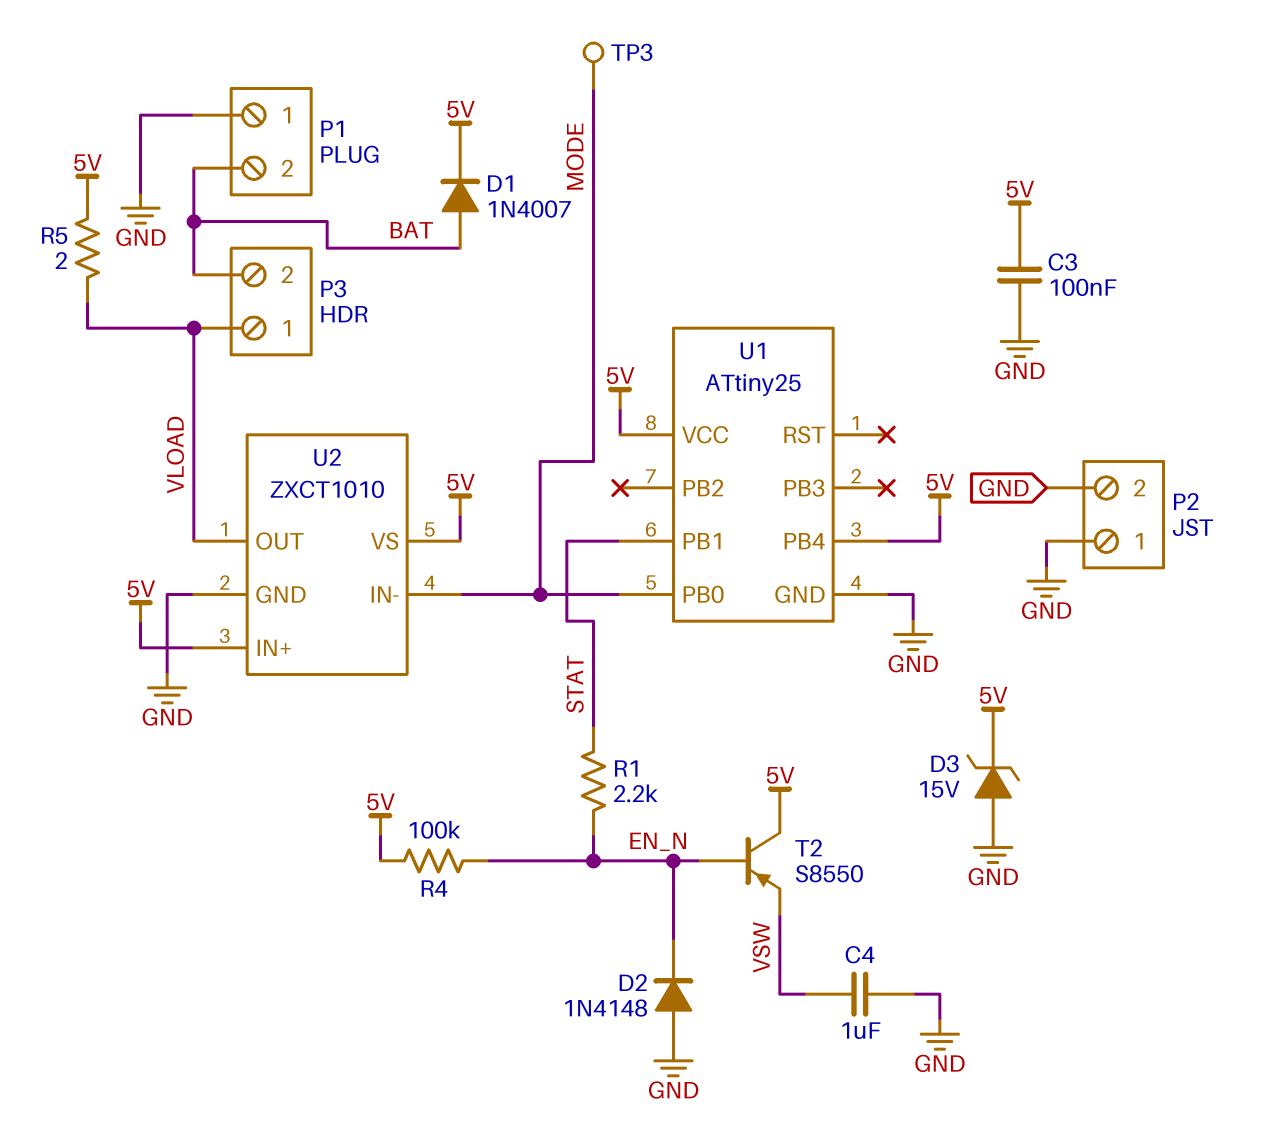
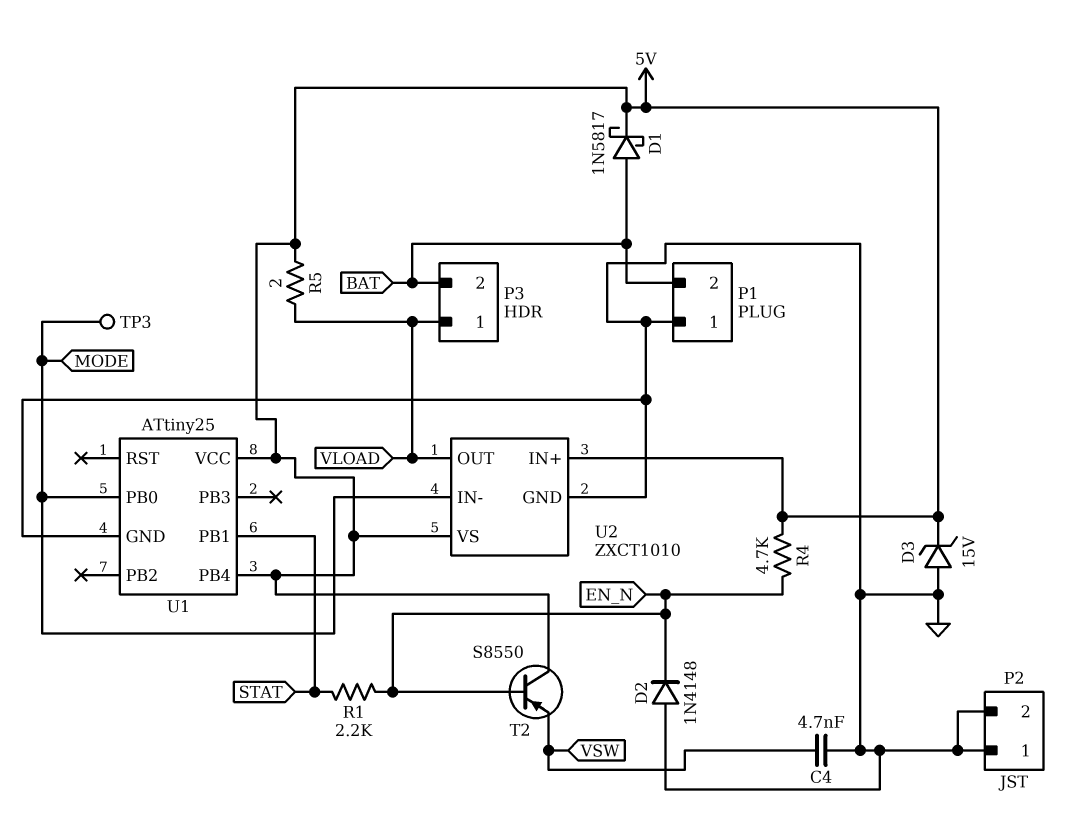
C3: 100nF (5V, GND) -> none
C4: 1uF (GND, VSW) -> 4.7nF (GND, VSW)
D1: diode 1N4007 (A BAT, K 5V) -> schottky 1N5817 (A BAT, K 5V)
R4: 100k (5V, EN_N) -> 4.7k (5V, EN_N)

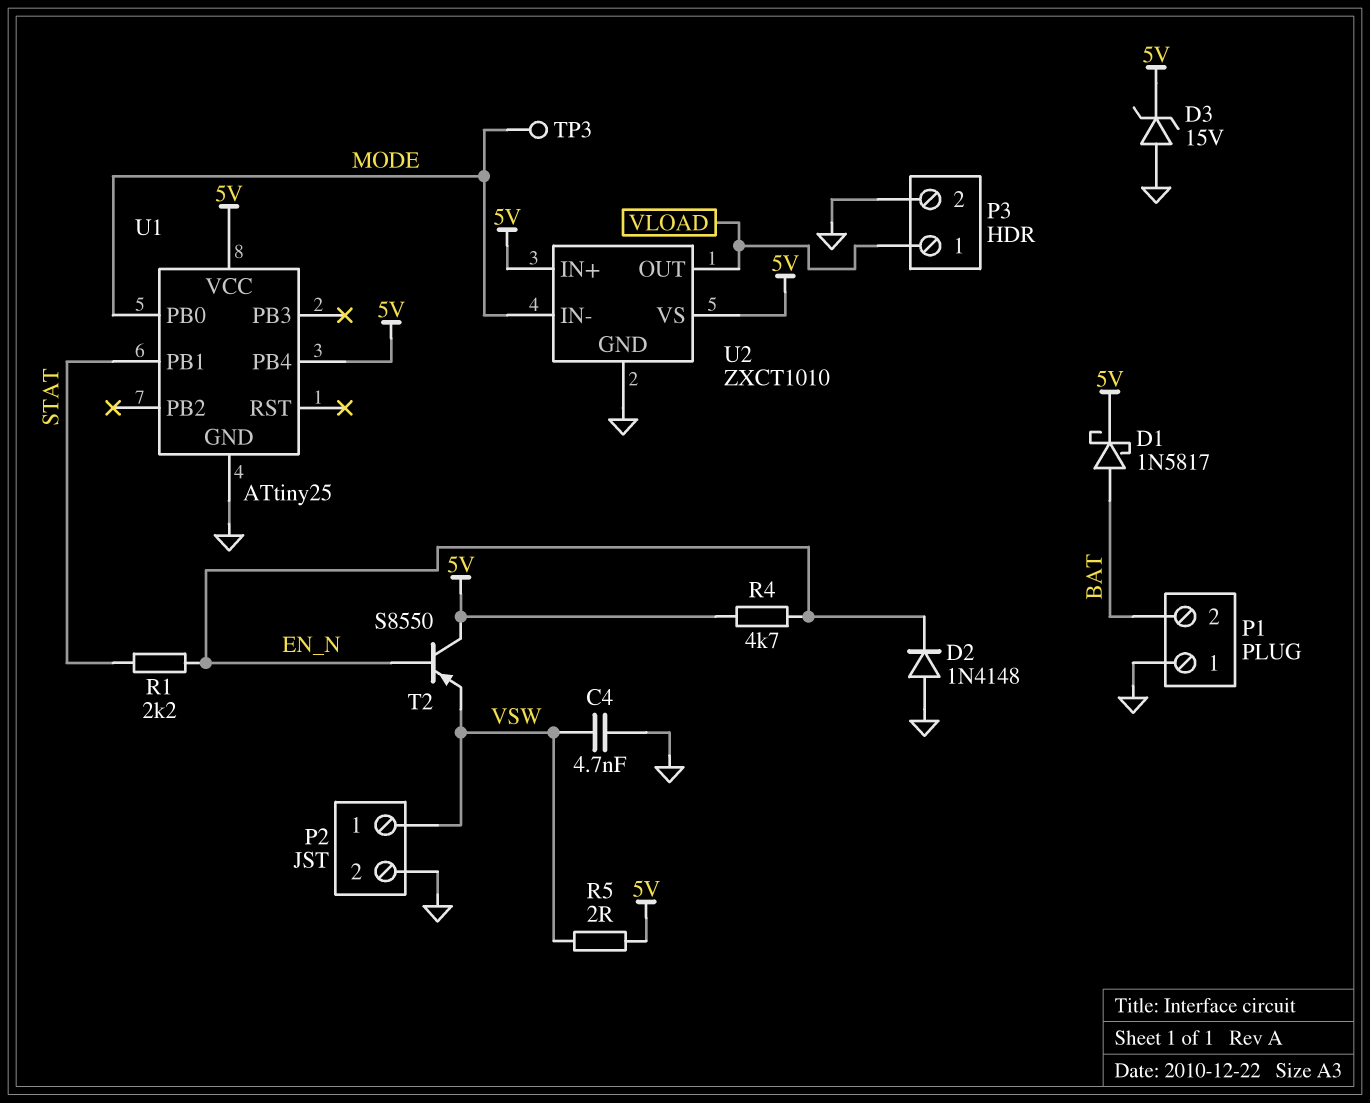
P2 pin 1: GND -> VSW
P3 pin 2: BAT -> GND
R5: 2 (5V, VLOAD) -> 2 (5V, VSW)

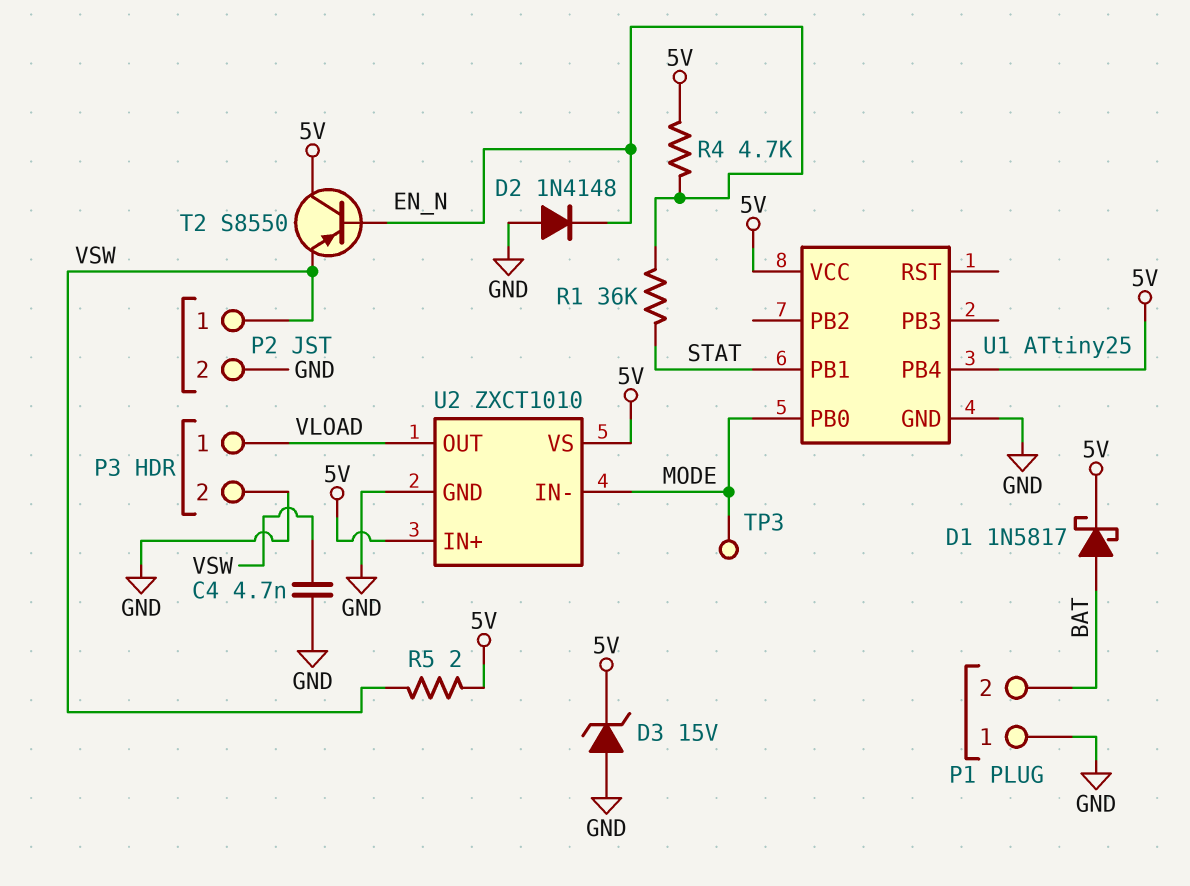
R1: 2.2k (EN_N, STAT) -> 36k (EN_N, STAT)

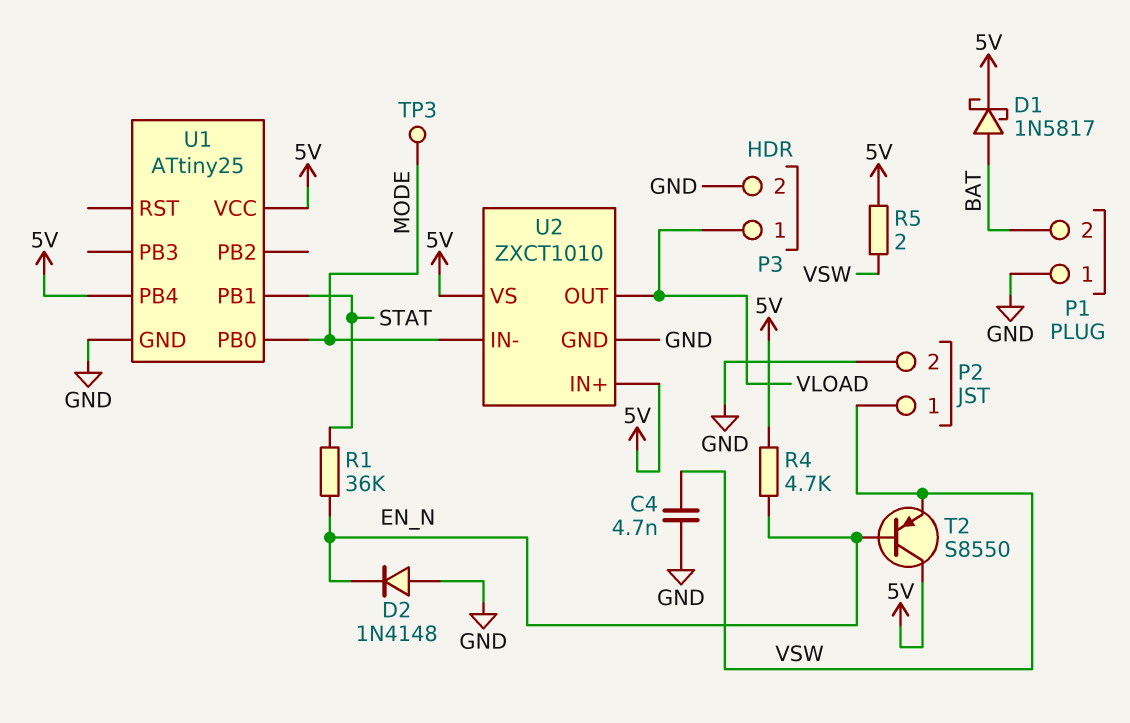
D3: zener 15V (A GND, K 5V) -> none

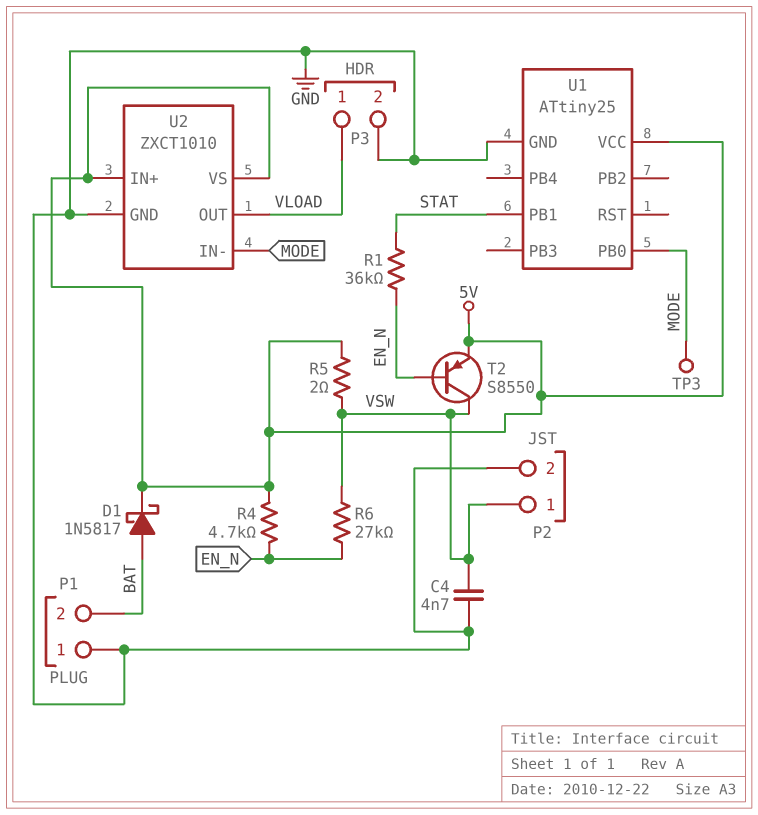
D2: diode 1N4148 (A GND, K EN_N) -> none
R6: none -> 27k (EN_N, VSW)
T2: PNP S8550 (B EN_N, C 5V, E VSW) -> PNP S8550 (B EN_N, C VSW, E 5V)
U1 pin PB4: 5V -> none

